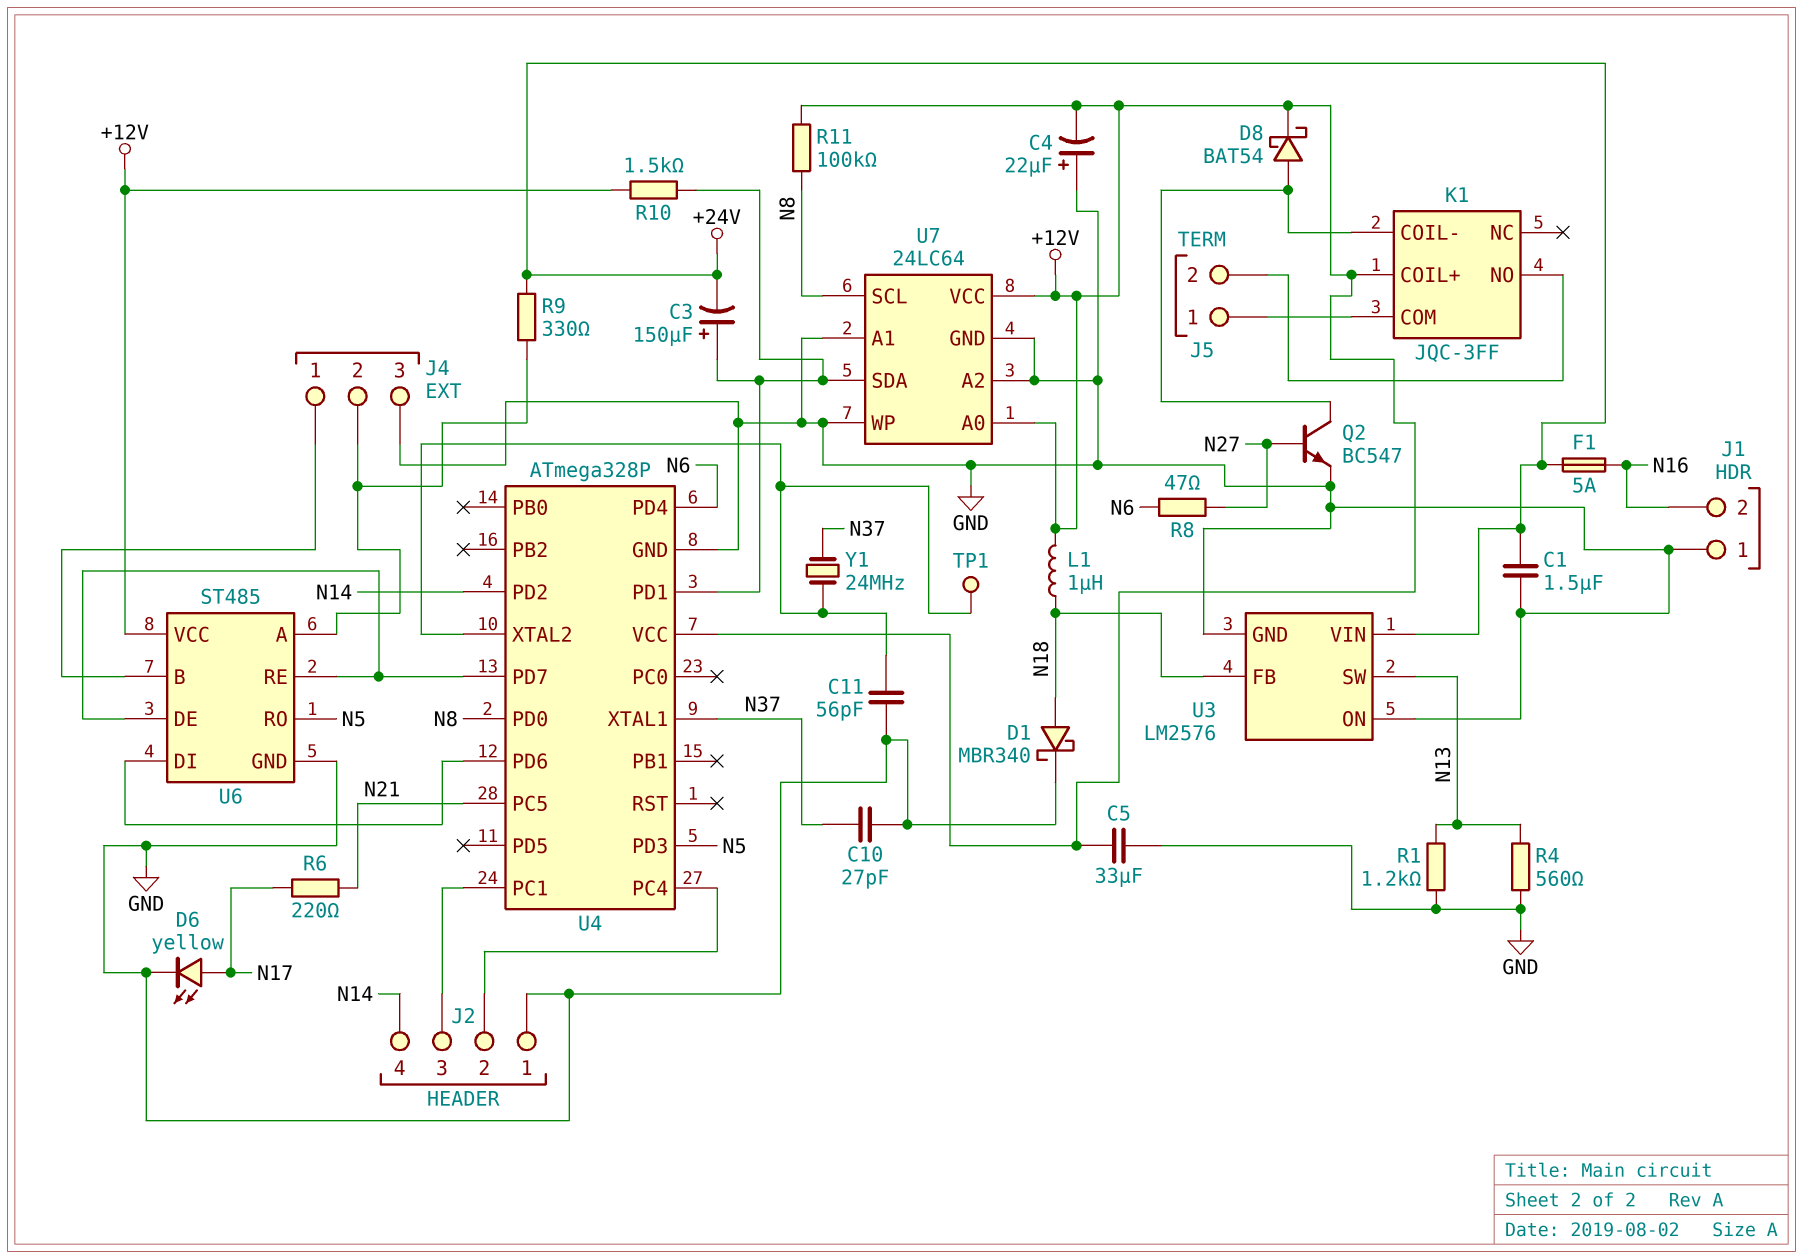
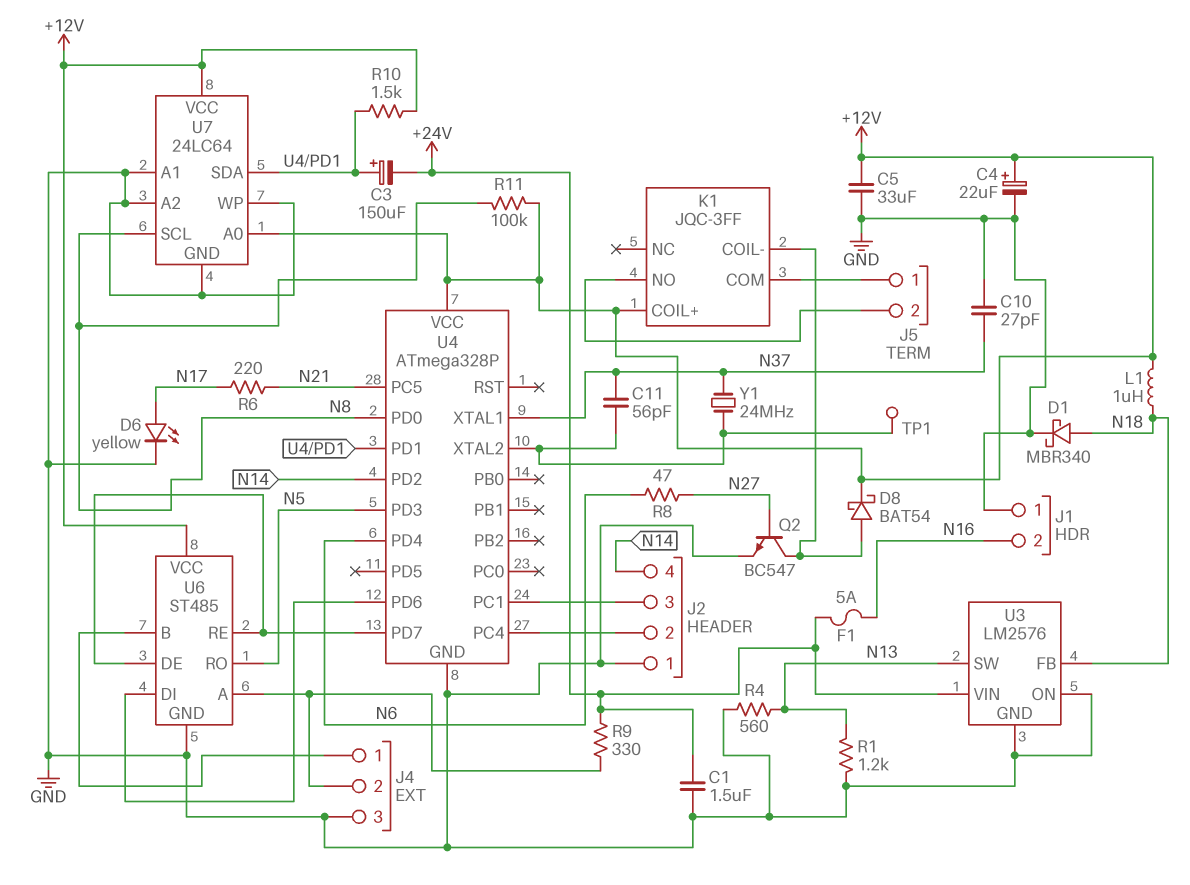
C4: 22uF (plus GND, minus +12V) -> 22uF (plus +12V, minus GND)
C11: 56pF (GND, U4/XTAL2) -> 56pF (N37, U4/XTAL2)

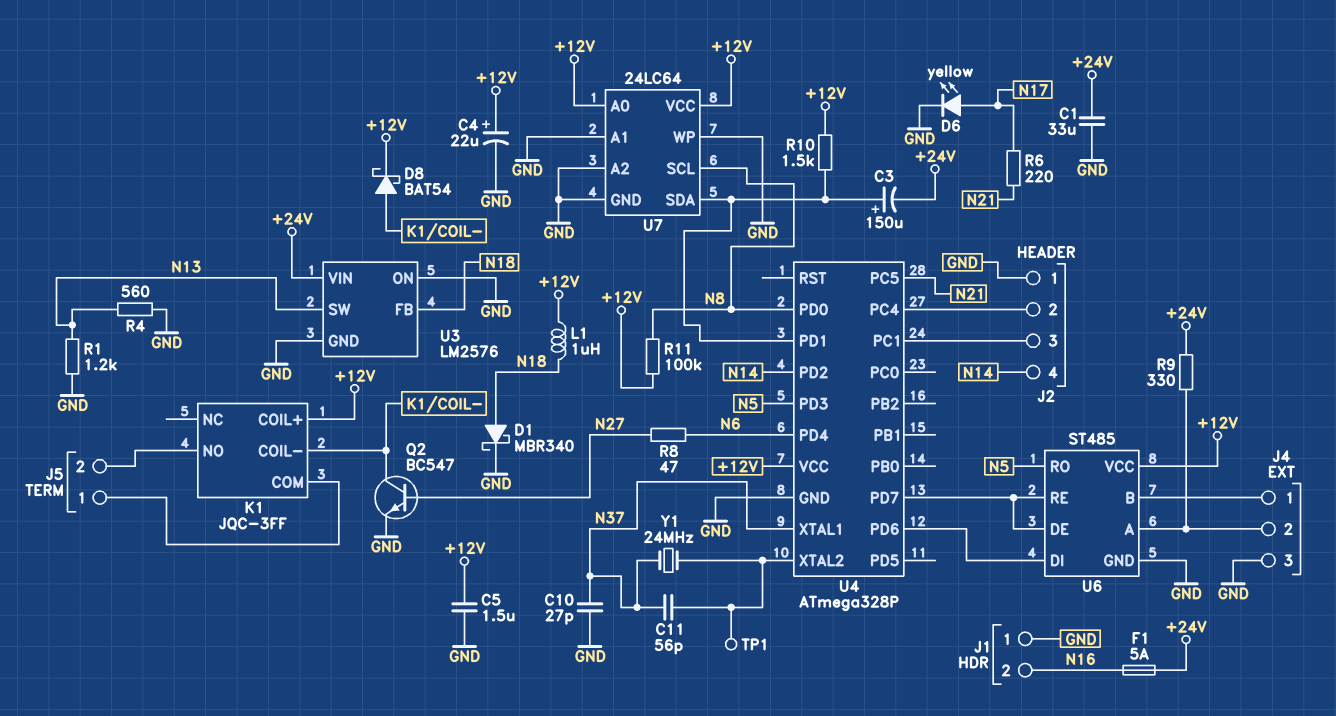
C1: 1.5uF (+24V, GND) -> 33uF (+24V, GND)
C5: 33uF (+12V, GND) -> 1.5uF (+12V, GND)

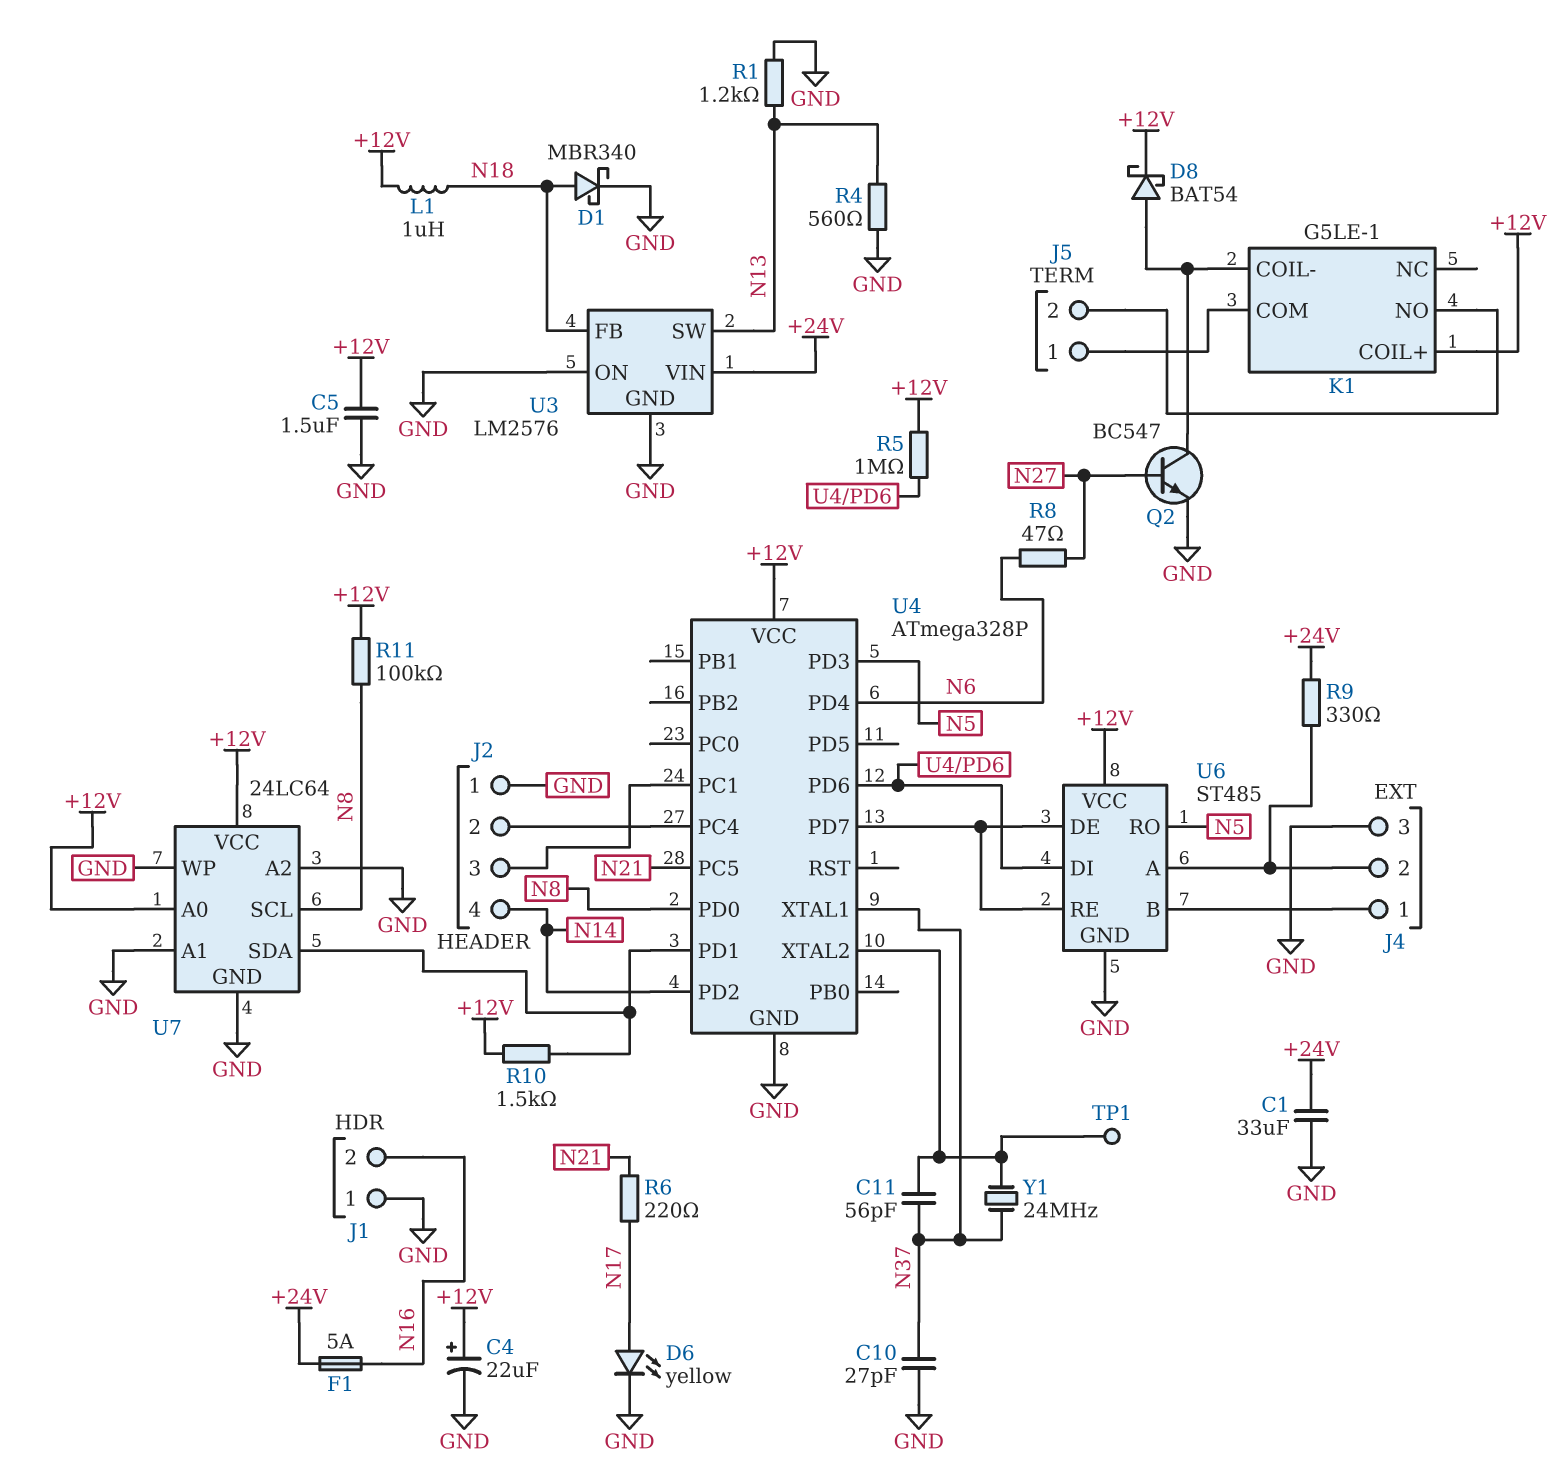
C3: 150uF (plus U4/PD1, minus +24V) -> none
K1: JQC-3FF -> G5LE-1
R5: none -> 1M (+12V, U4/PD6)

